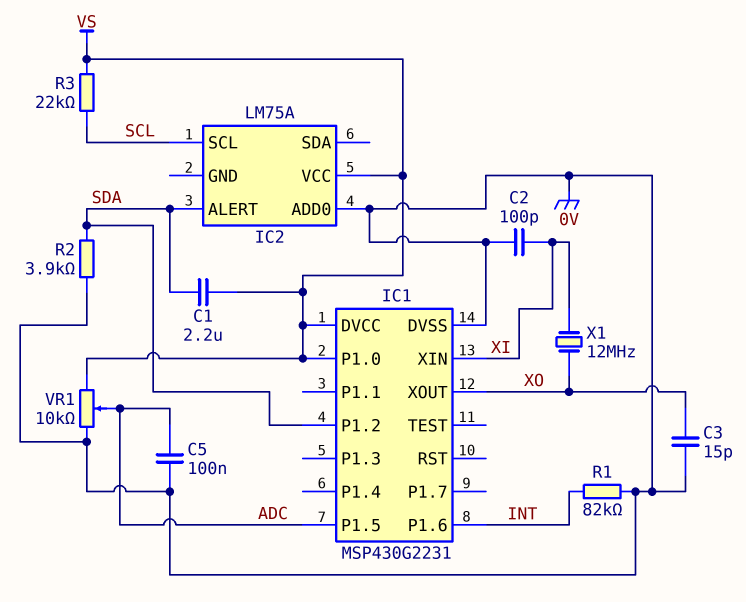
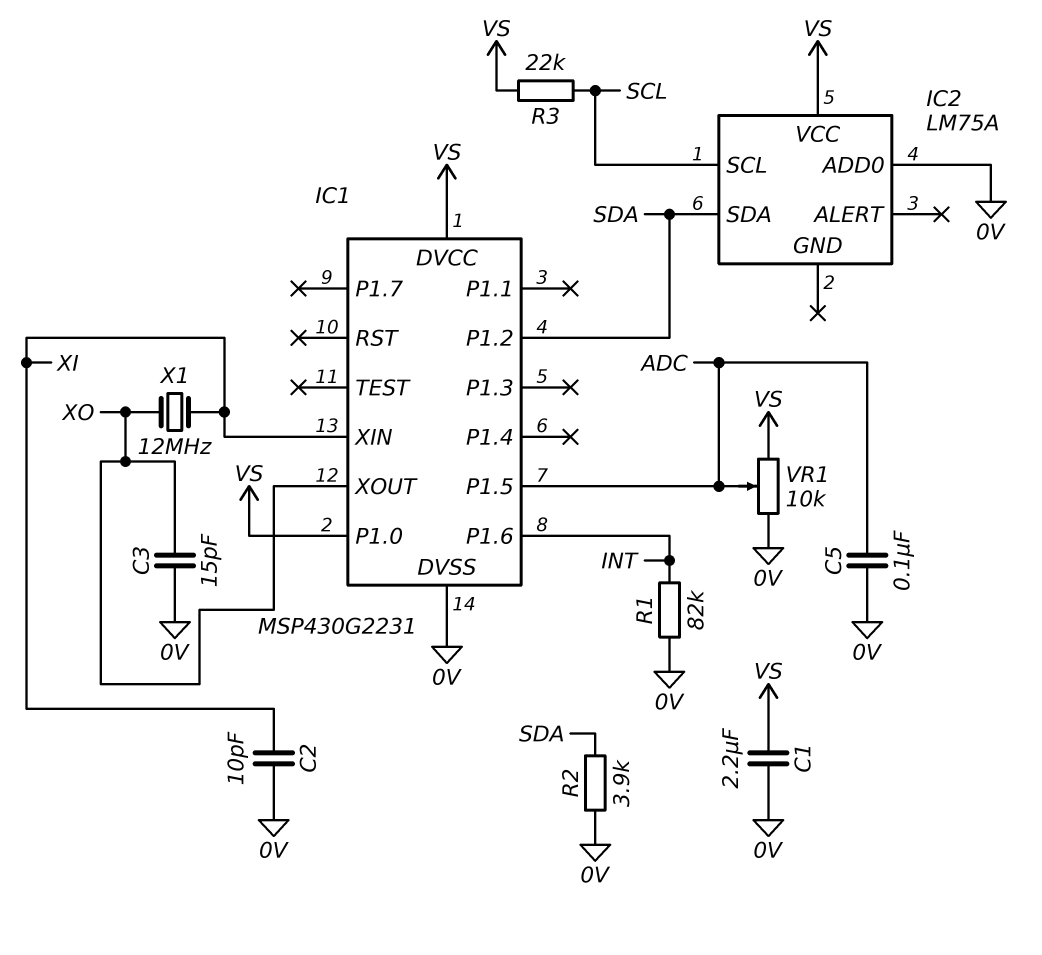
C1: 2.2uF (SDA, VS) -> 2.2uF (0V, VS)
C2: 100pF (0V, XI) -> 10pF (0V, XI)
IC2 pin ALERT: SDA -> none
IC2 pin SDA: none -> SDA

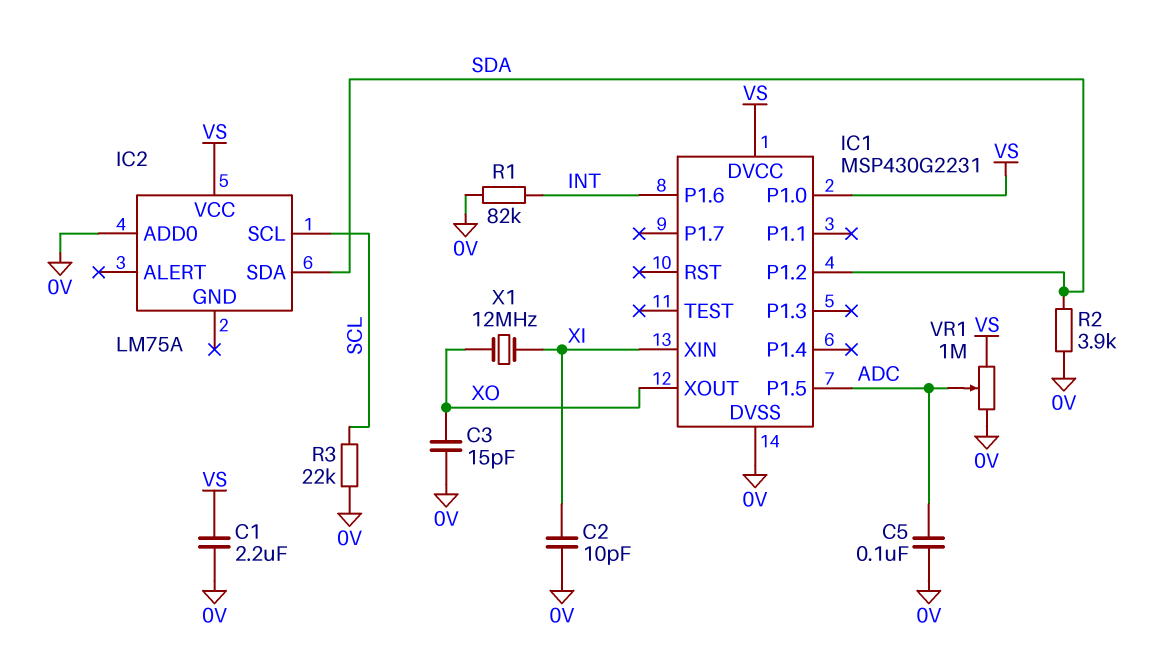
R3: 22k (SCL, VS) -> 22k (0V, SCL)
VR1: 10k (0V, VS, wiper ADC) -> 1M (0V, VS, wiper ADC)

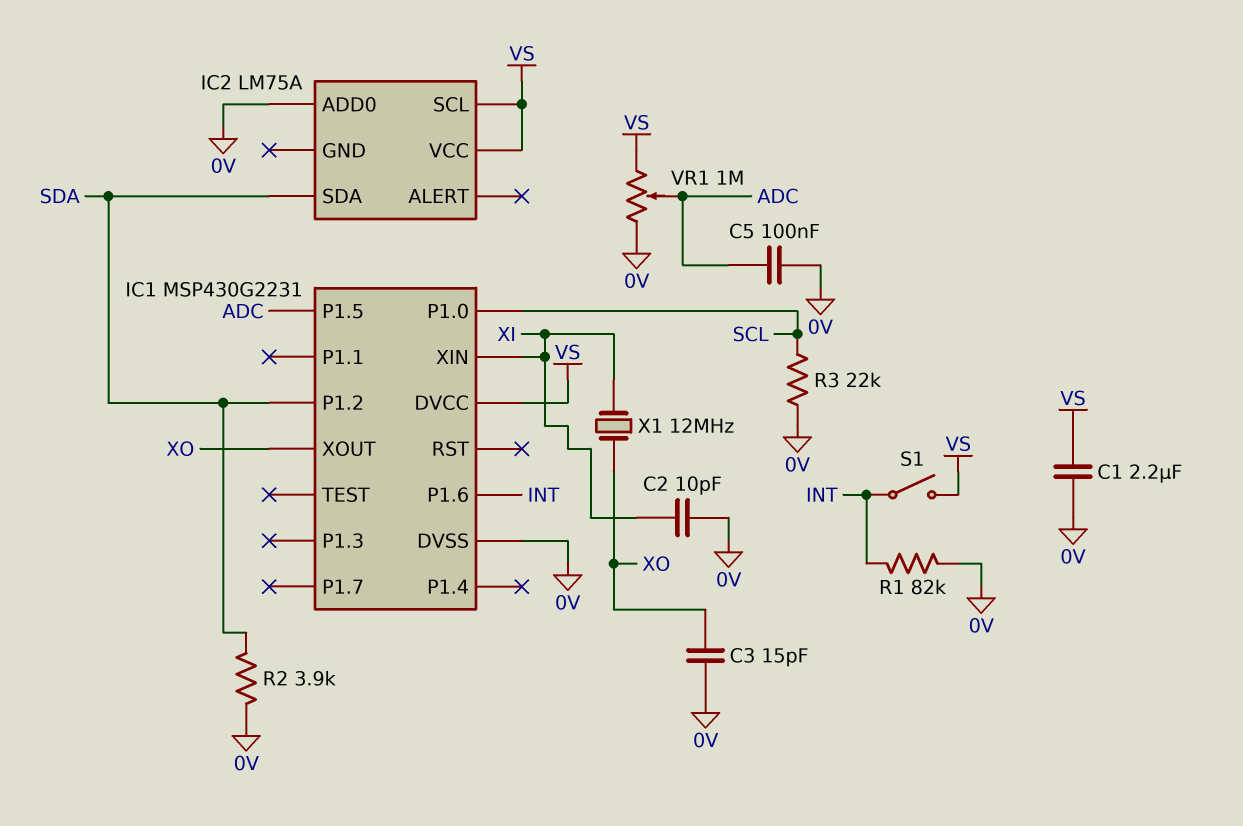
IC1 pin P1.0: VS -> SCL
IC2 pin SCL: SCL -> VS
S1: none -> switch (INT, VS)

